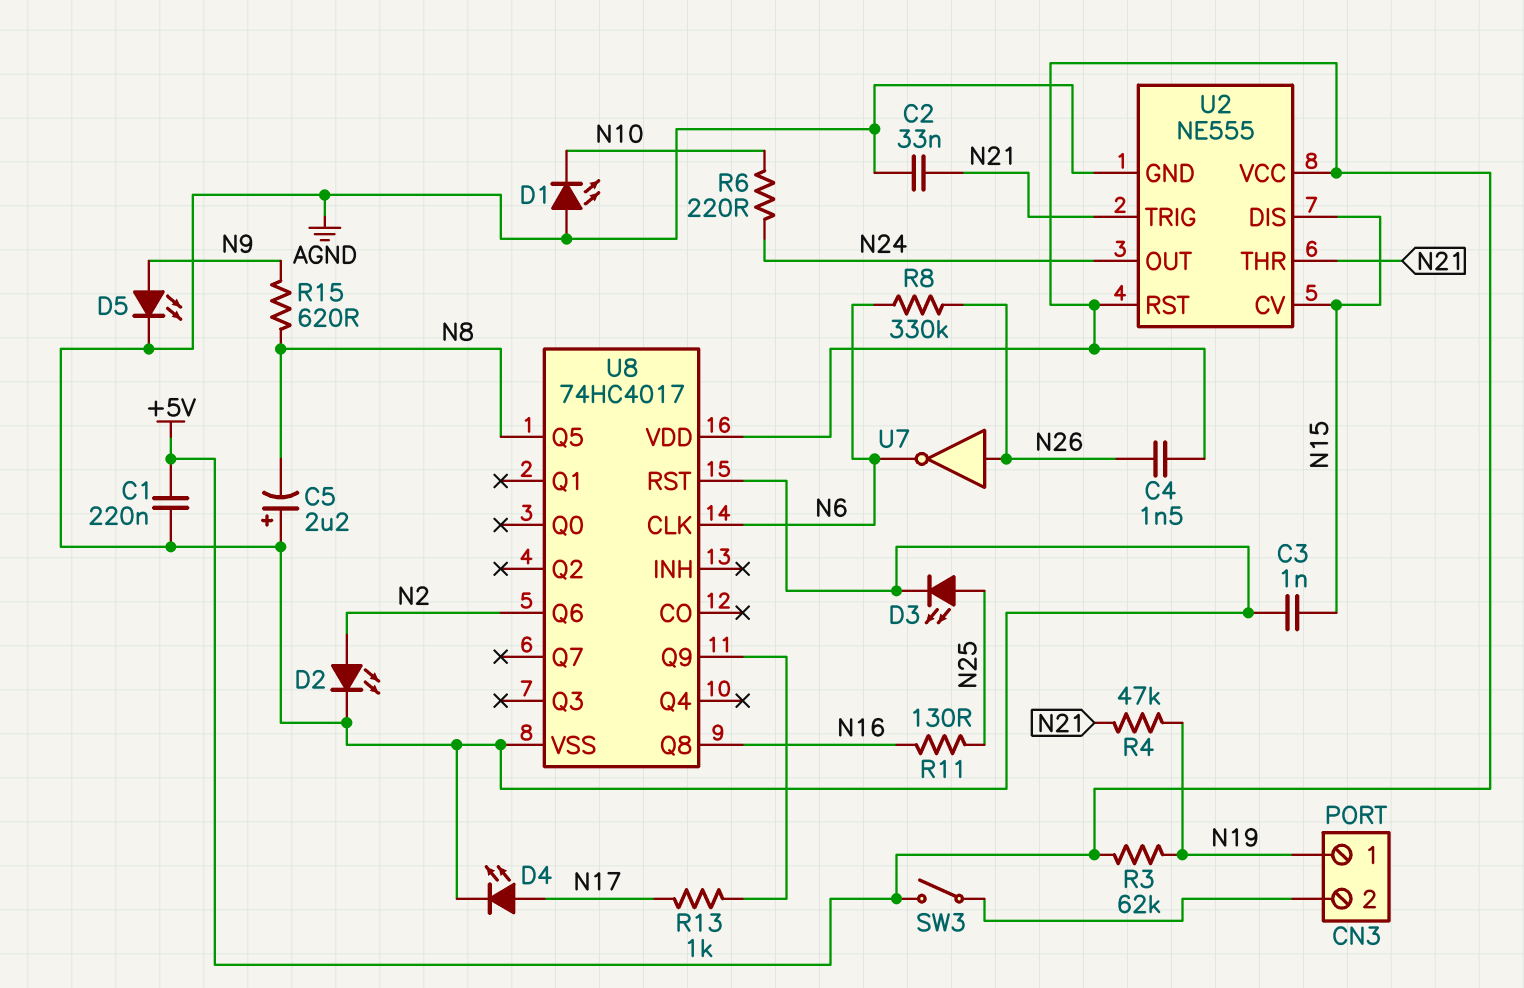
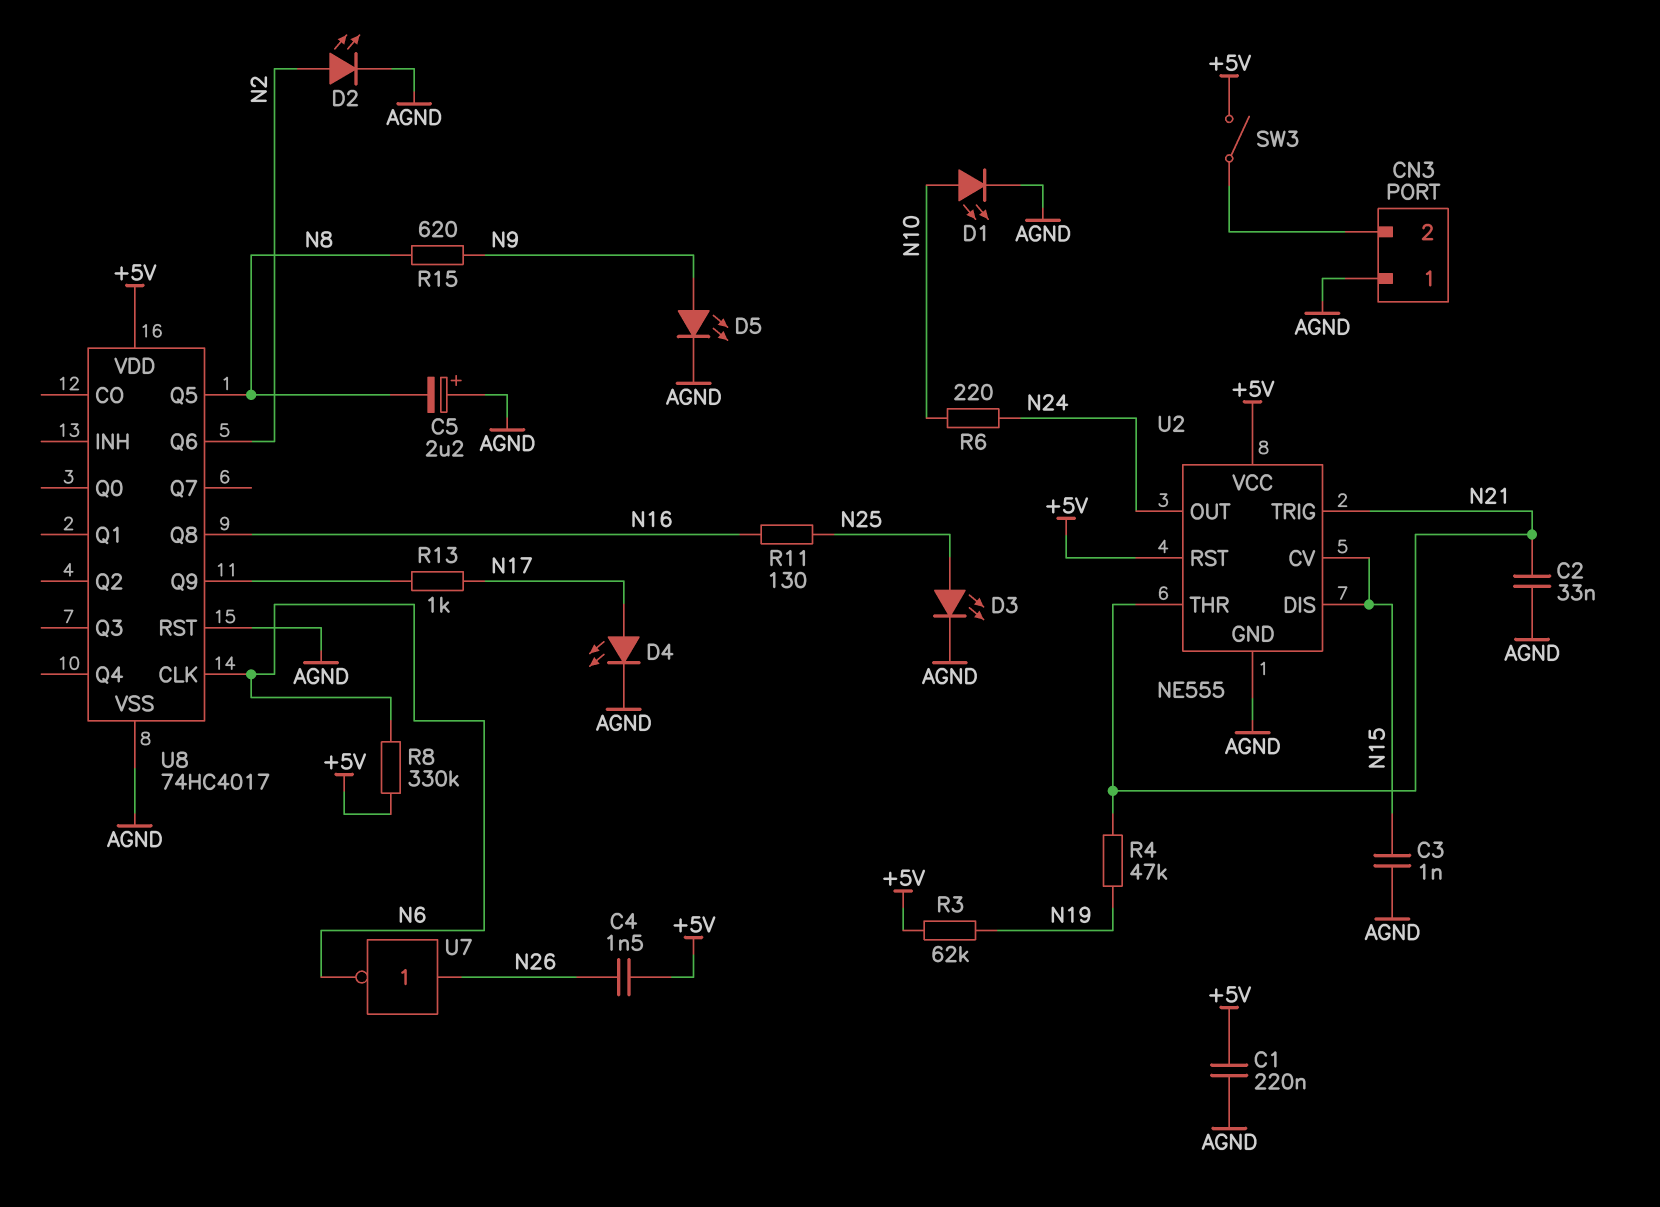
CN3 pin 1: N19 -> AGND
D1: LED (A AGND, K N10) -> LED (A N10, K AGND)
R8: 330k (N6, N26) -> 330k (+5V, N6)

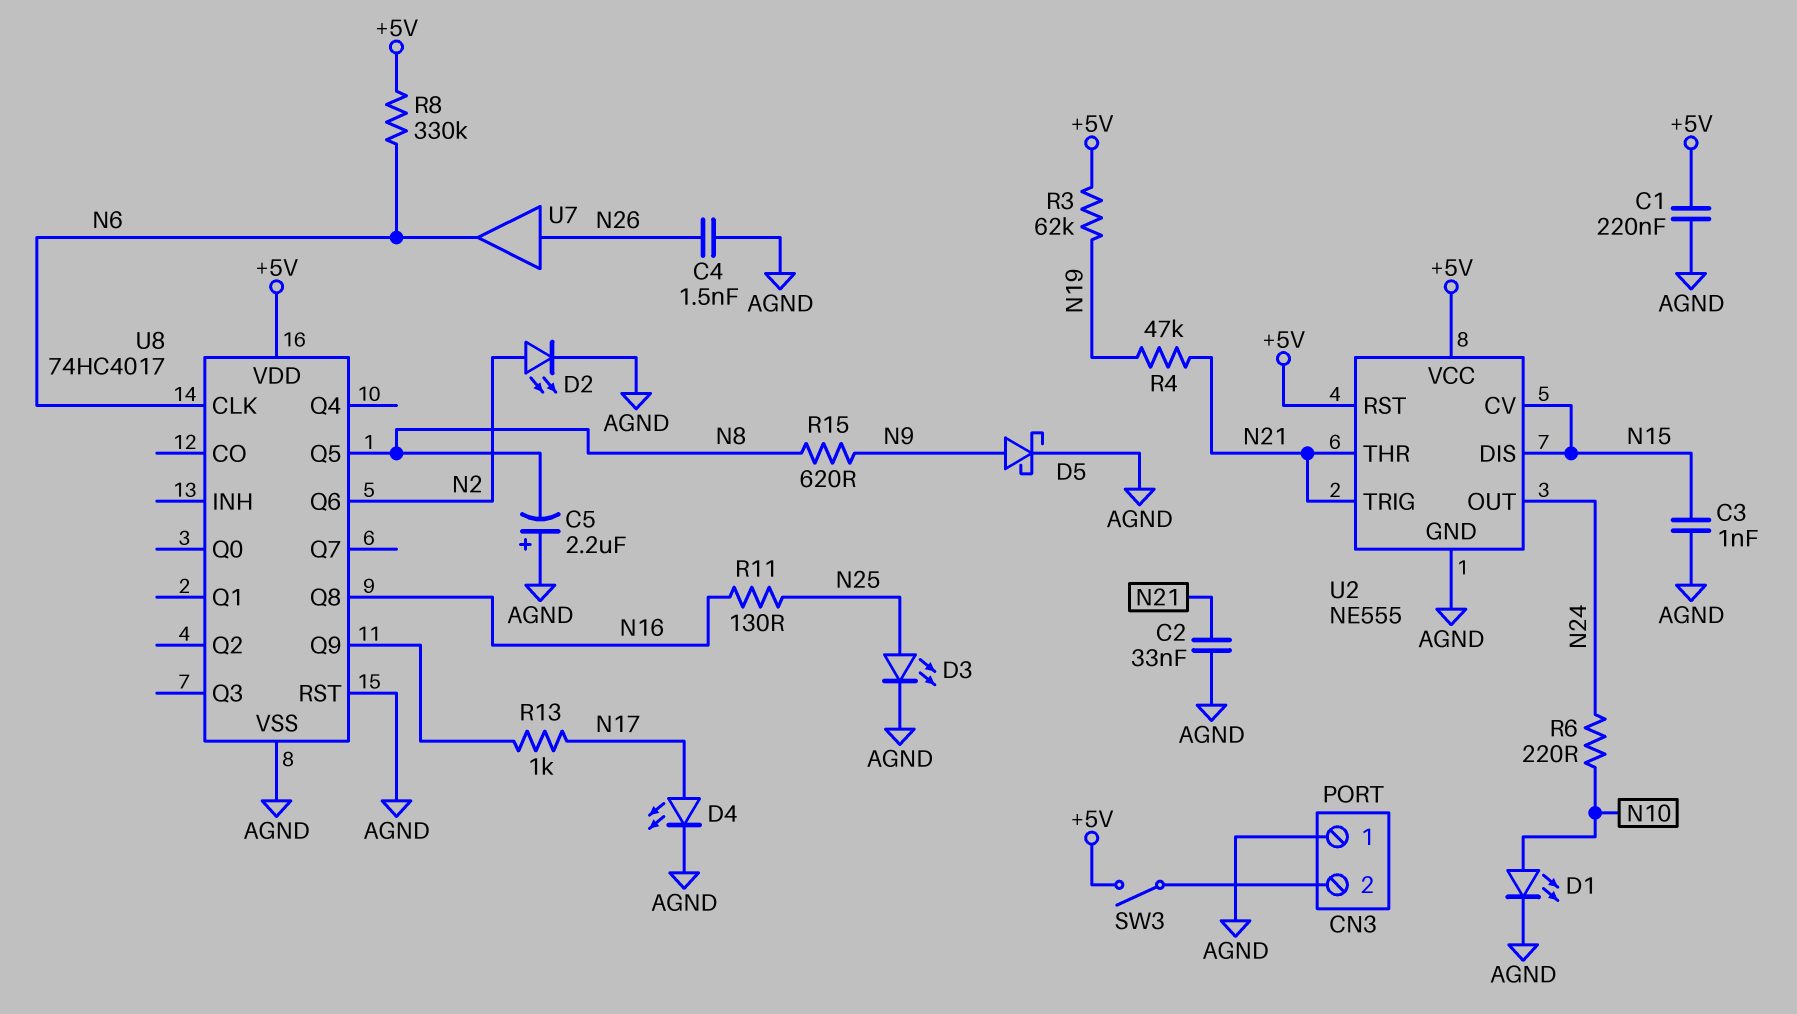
C4: 1.5nF (+5V, N26) -> 1.5nF (AGND, N26)
D5: LED (A N9, K AGND) -> schottky (A N9, K AGND)
U7: NOT (in N26, out N6) -> buffer (in N26, out N6)

